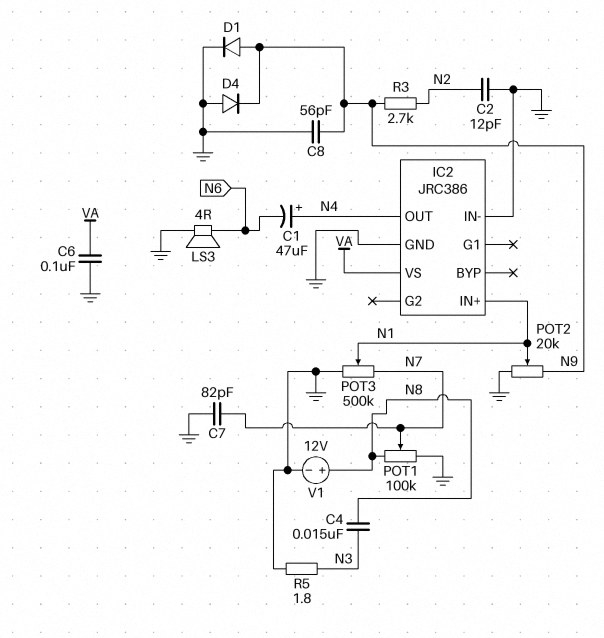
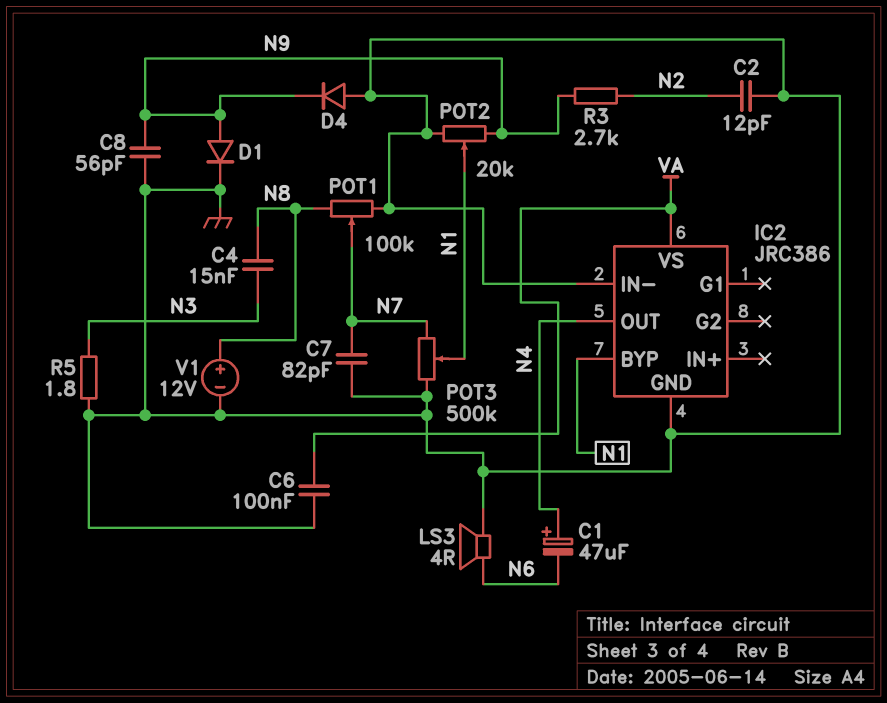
IC2 pin BYP: none -> N1
IC2 pin IN+: N1 -> none

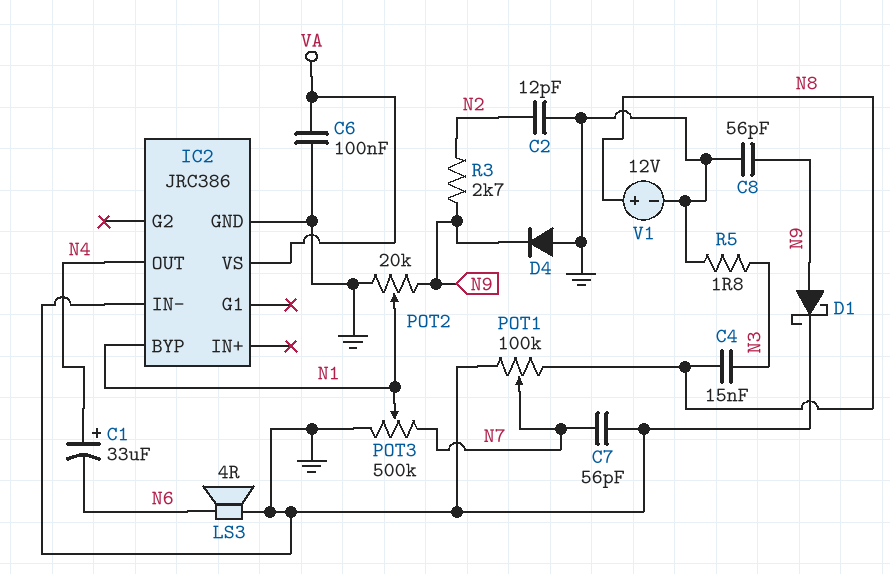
C1: 47uF (plus N4, minus N6) -> 33uF (plus N4, minus N6)
C7: 82pF (GND, N7) -> 56pF (GND, N7)
D1: diode (A N9, K GND) -> schottky (A N9, K GND)

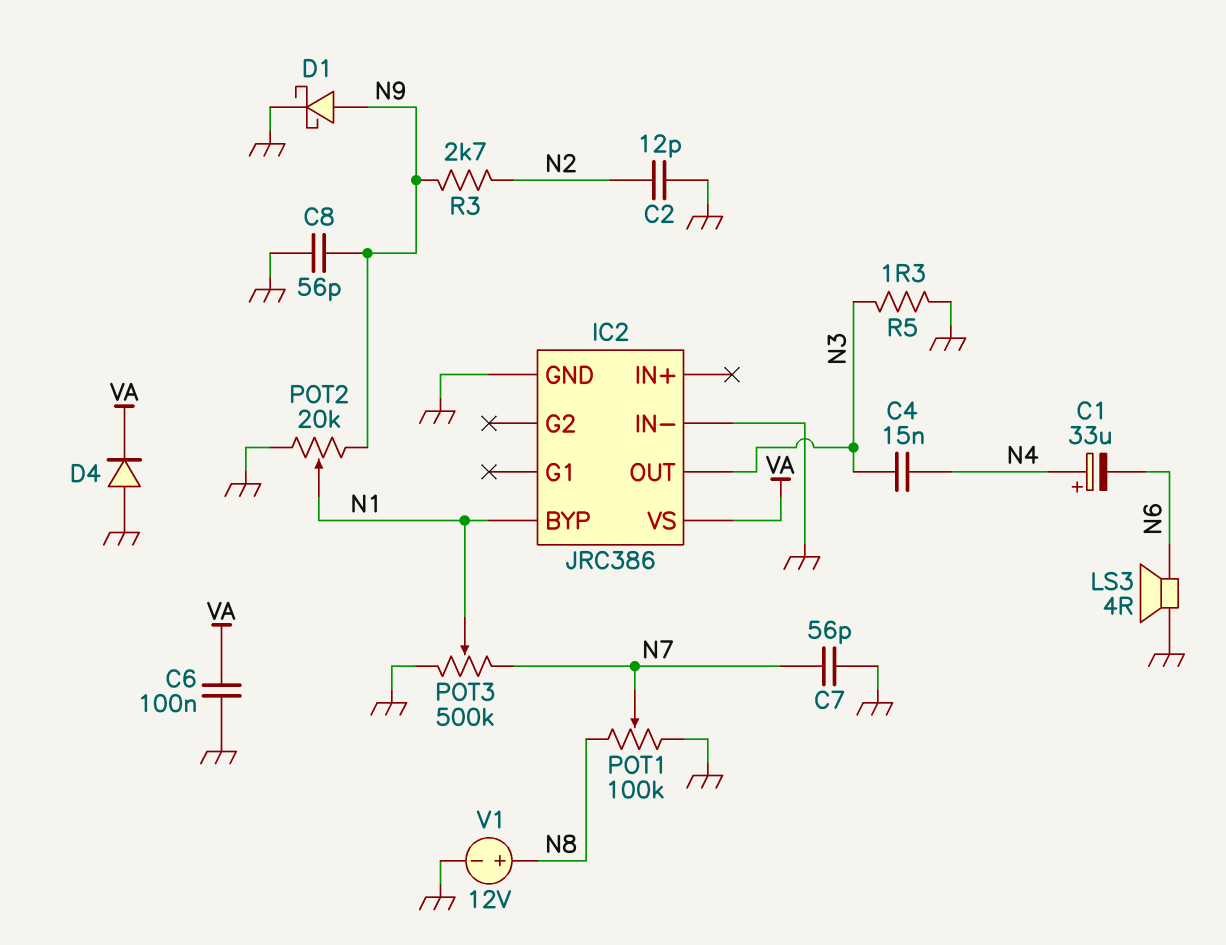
C4: 15nF (N3, N8) -> 15nF (N3, N4)
D4: diode (A GND, K N9) -> diode (A GND, K VA)
IC2 pin OUT: N4 -> N3
R5: 1.8 (GND, N3) -> 1.3 (GND, N3)

